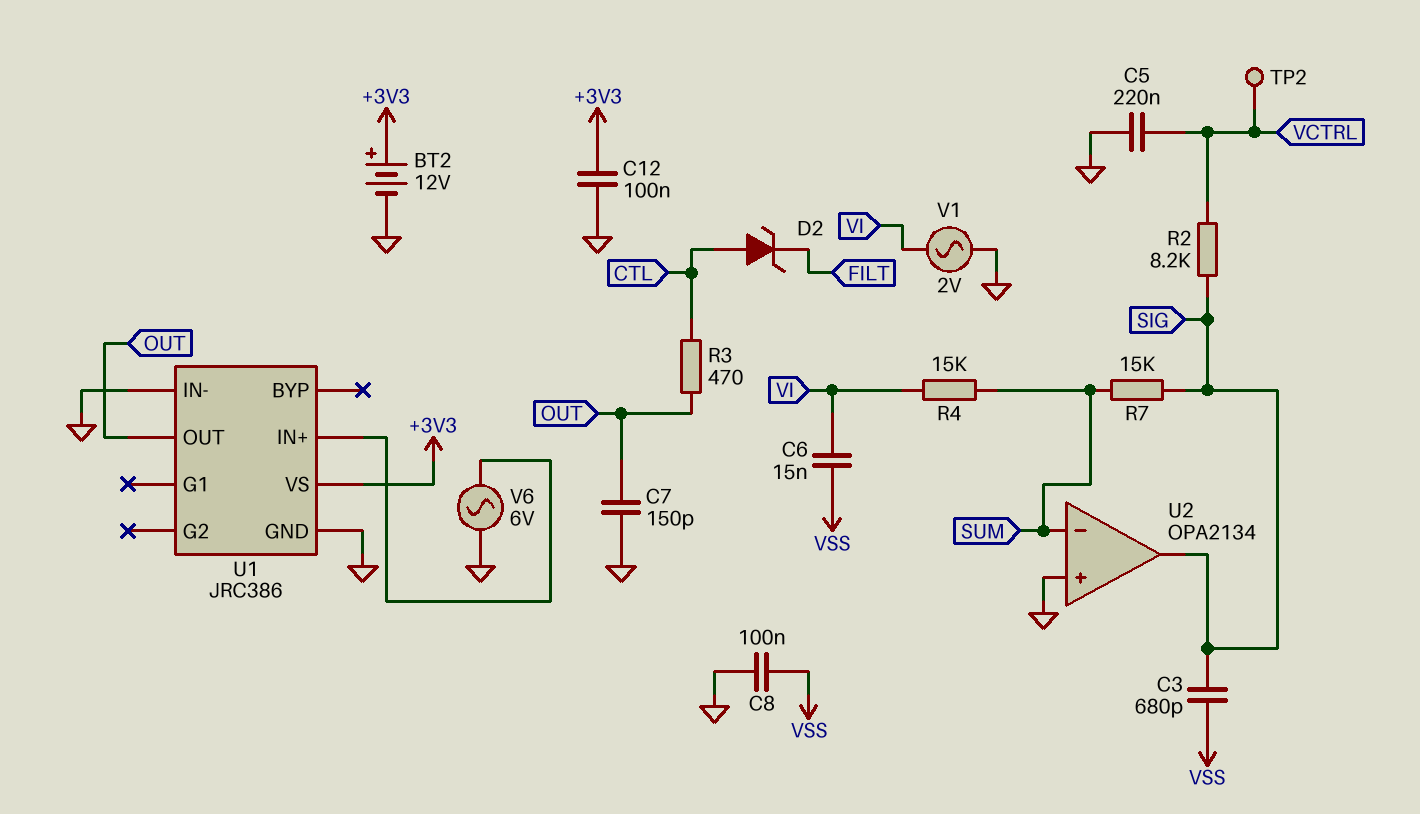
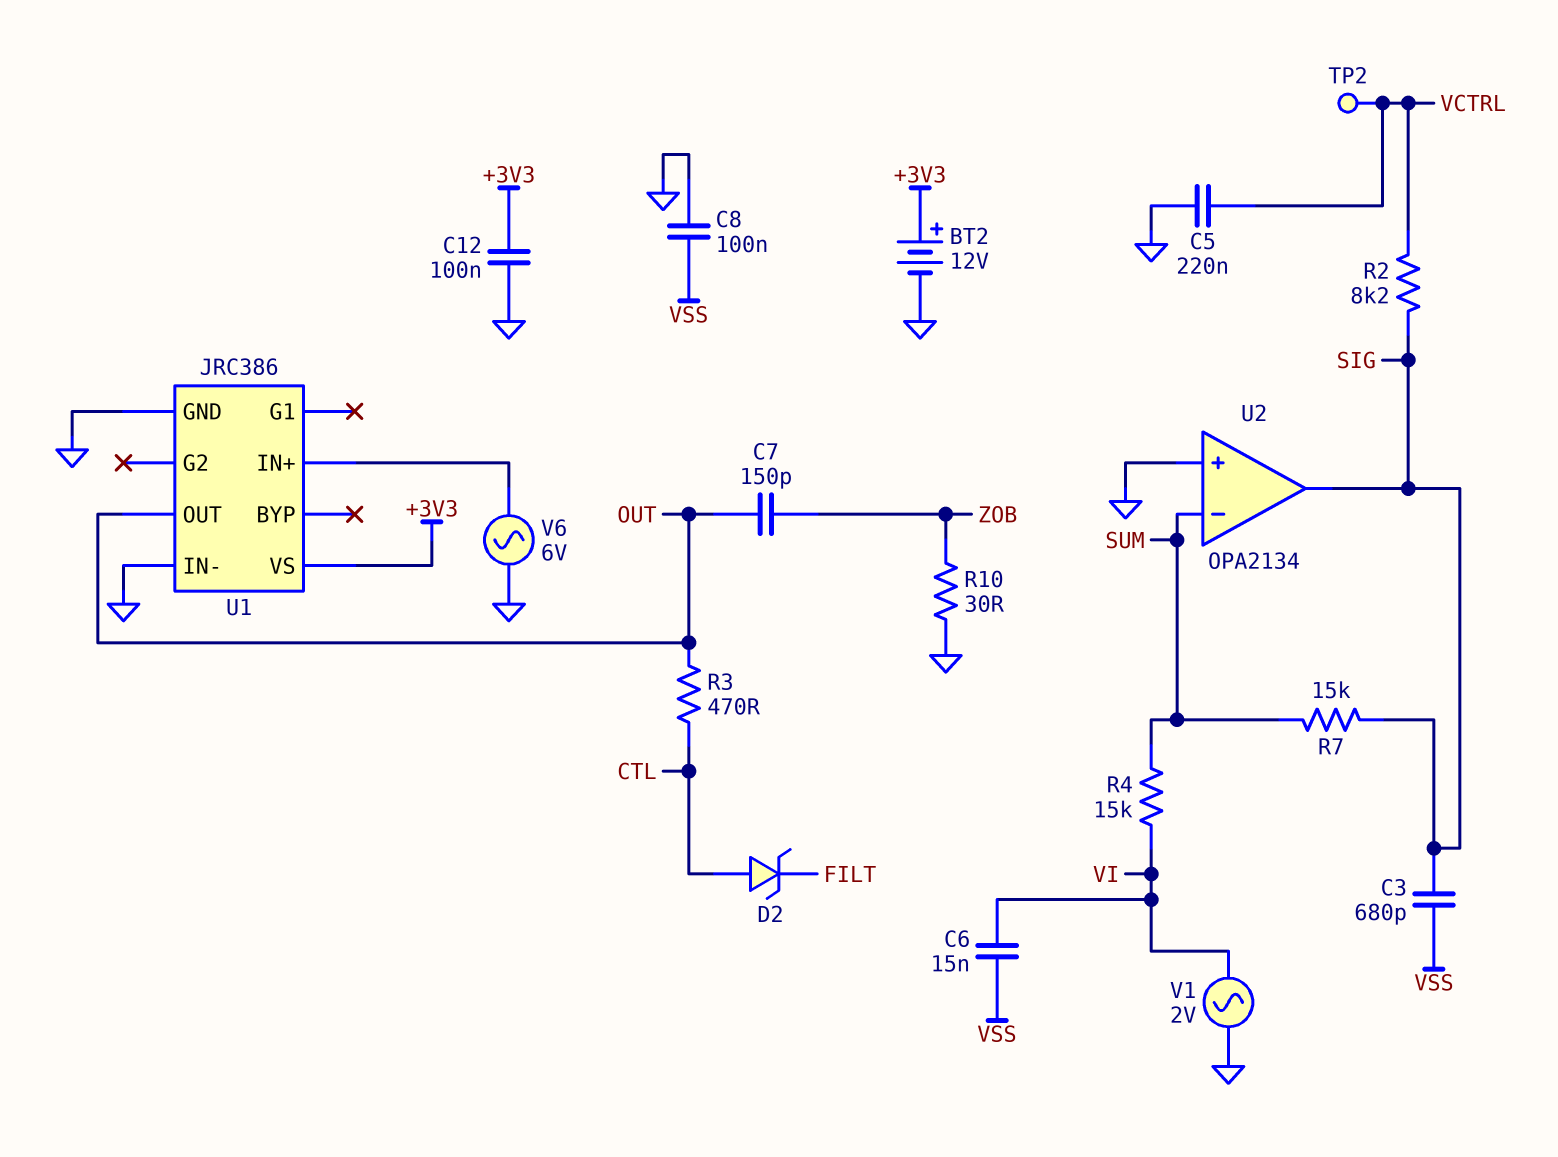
C7: 150pF (GND, OUT) -> 150pF (OUT, ZOB)
R10: none -> 30 (GND, ZOB)

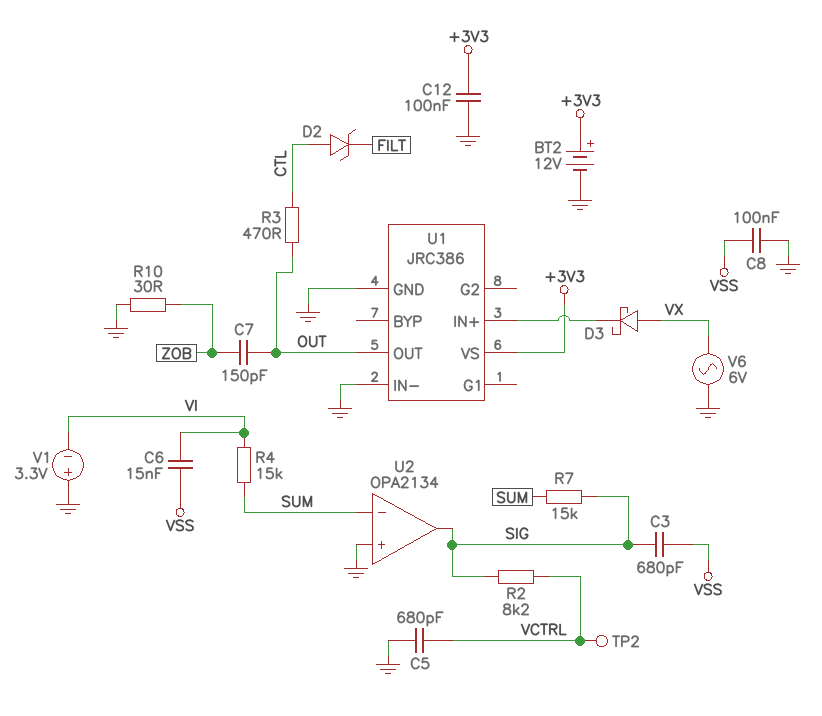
C5: 220nF (GND, VCTRL) -> 680pF (GND, VCTRL)
D3: none -> schottky (A VX, K U1/IN+)
V1: AC 2V (GND, VI) -> 3.3V (plus GND, minus VI)
V6: AC 6V (GND, U1/IN+) -> AC 6V (GND, VX)

